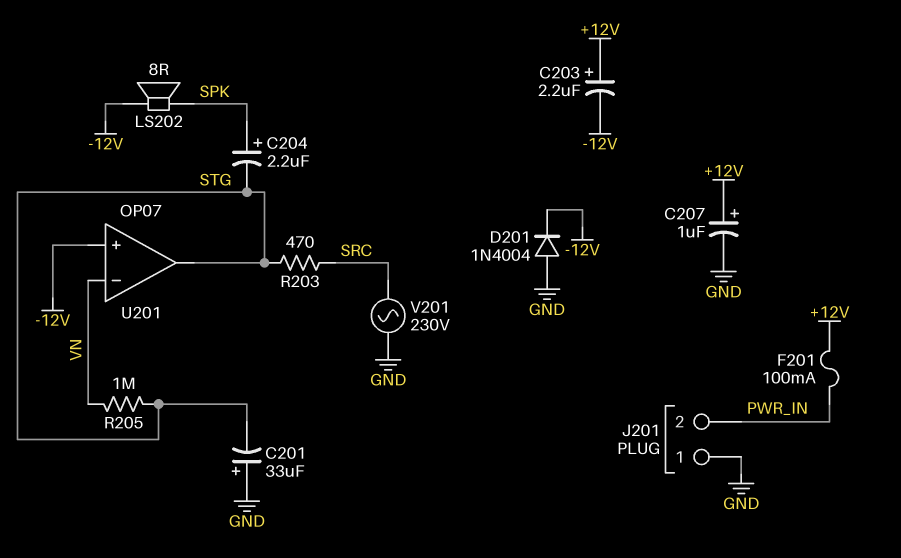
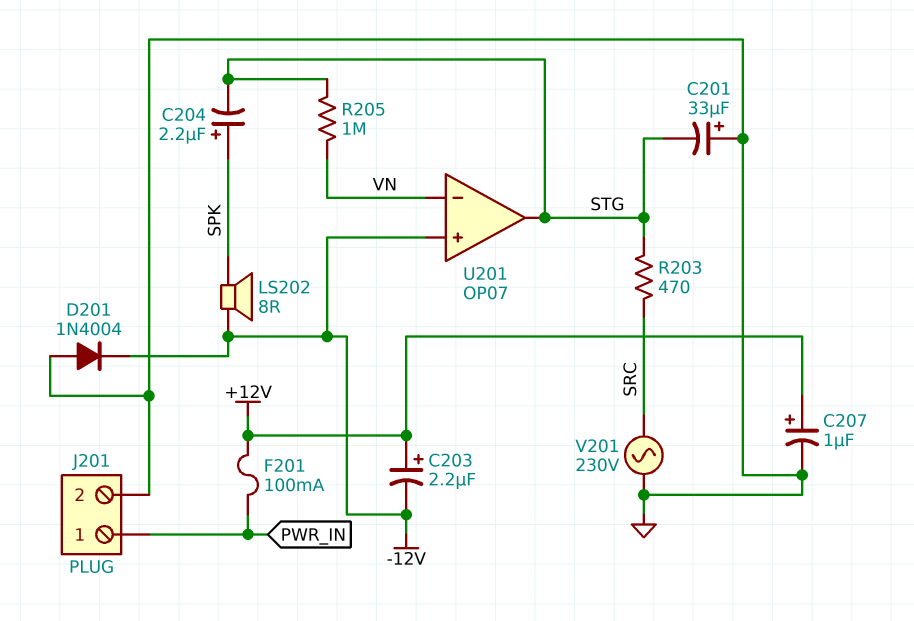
J201 pin 1: GND -> PWR_IN
J201 pin 2: PWR_IN -> GND

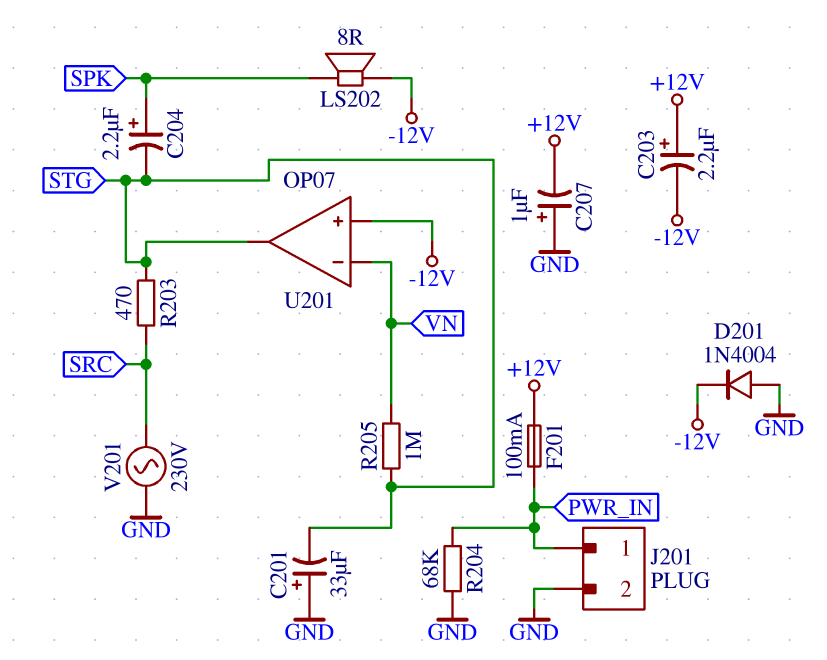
C207: 1uF (plus +12V, minus GND) -> 1uF (plus GND, minus +12V)
R204: none -> 68k (GND, PWR_IN)

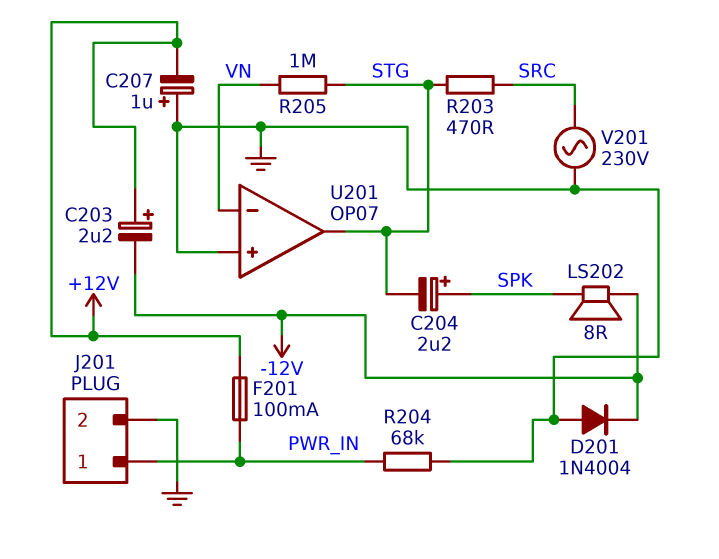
C201: 33uF (plus GND, minus STG) -> none
U201 pin in+: -12V -> GND

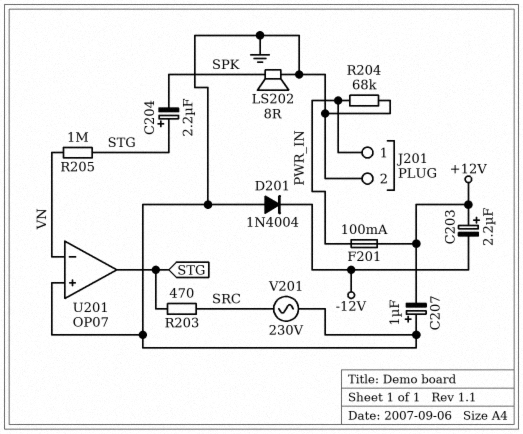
C204: 2.2uF (plus SPK, minus STG) -> 2.2uF (plus STG, minus SPK)
LS202: speaker 8R (-12V, SPK) -> speaker 8R (GND, SPK)

